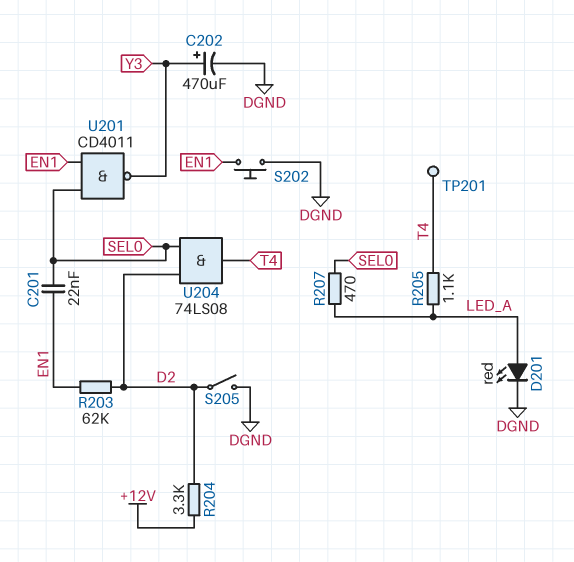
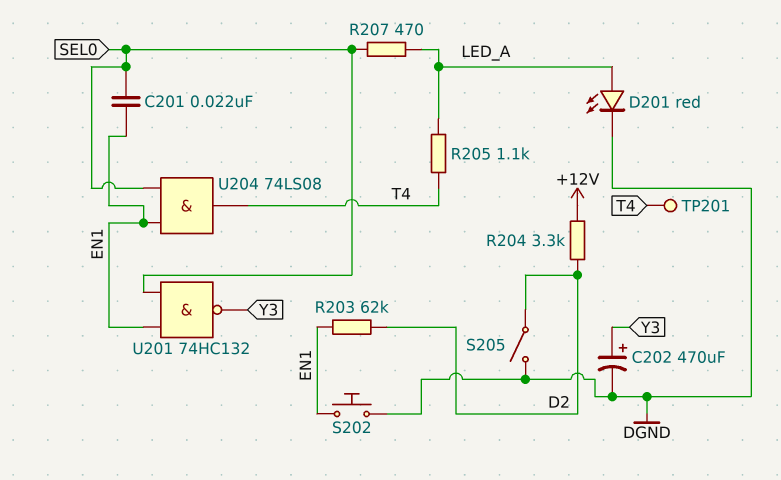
U201: NAND CD4011 (in EN1, in SEL0, out Y3) -> NAND 74HC132 (in EN1, in SEL0, out Y3)
U204: AND 74LS08 (in D2, in SEL0, out T4) -> AND 74LS08 (in EN1, in SEL0, out T4)

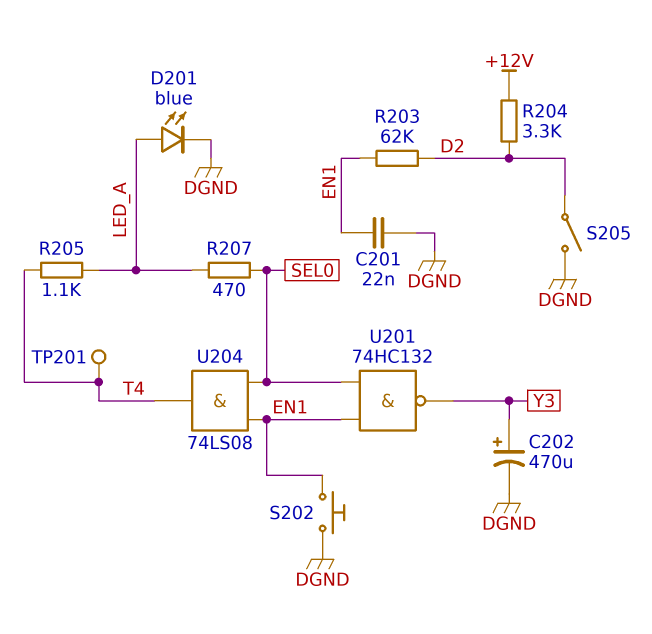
C201: 22nF (EN1, SEL0) -> 22nF (DGND, EN1)
D201: LED red (A LED_A, K DGND) -> LED blue (A LED_A, K DGND)

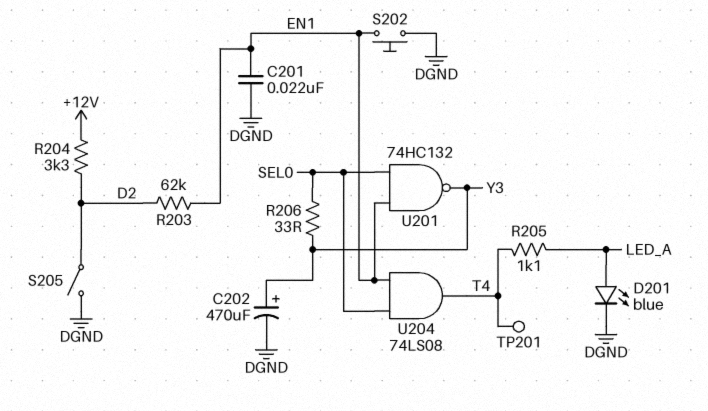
R206: none -> 33 (SEL0, Y3)
R207: 470 (LED_A, SEL0) -> none

